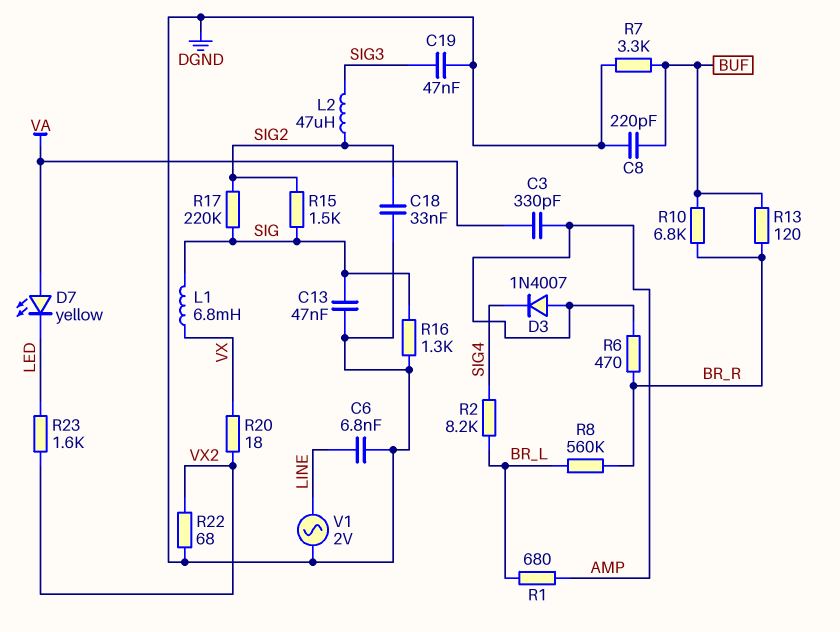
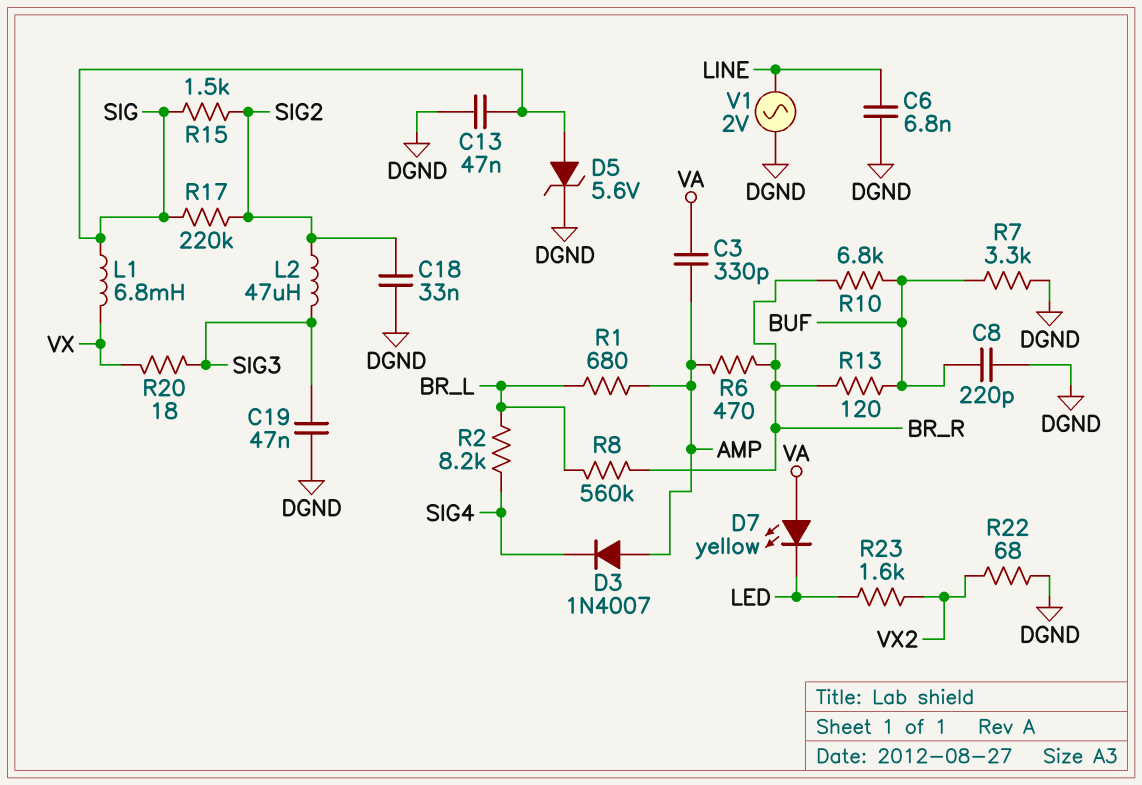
D5: none -> zener 5.6V (A SIG, K DGND)
R16: 1.3k (DGND, SIG) -> none
R20: 18 (VX, VX2) -> 18 (SIG3, VX)

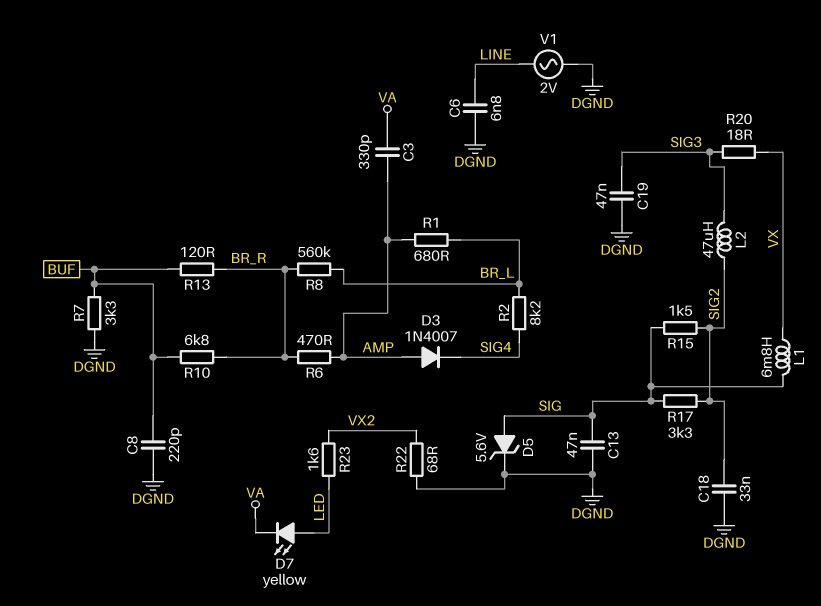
D7: LED yellow (A VA, K LED) -> LED yellow (A LED, K VA)
R17: 220k (SIG, SIG2) -> 3.3k (SIG, SIG2)

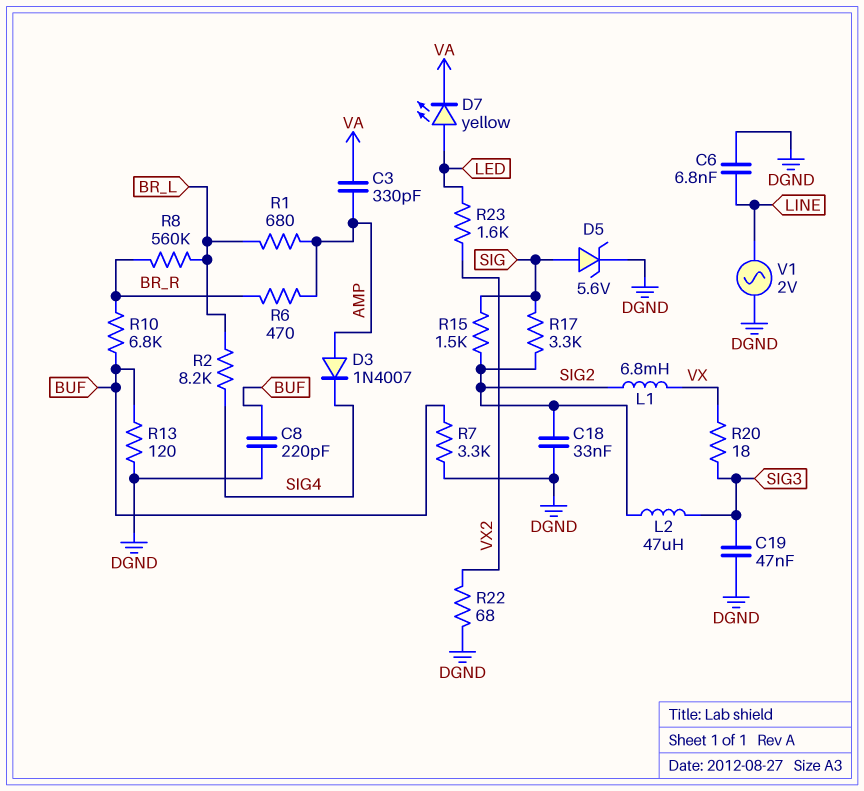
C13: 47nF (DGND, SIG) -> none
L1: 6.8mH (SIG, VX) -> 6.8mH (SIG2, VX)
R13: 120 (BR_R, BUF) -> 120 (BUF, DGND)

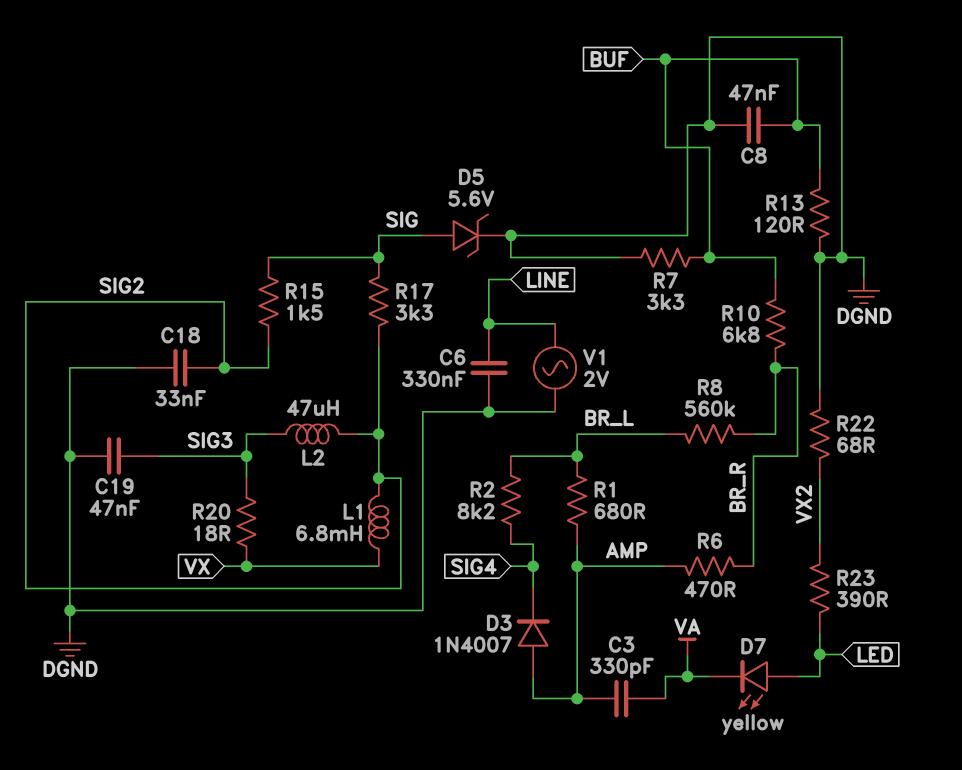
C6: 6.8nF (DGND, LINE) -> 330nF (DGND, LINE)
C8: 220pF (BUF, DGND) -> 47nF (BUF, DGND)
R23: 1.6k (LED, VX2) -> 390 (LED, VX2)

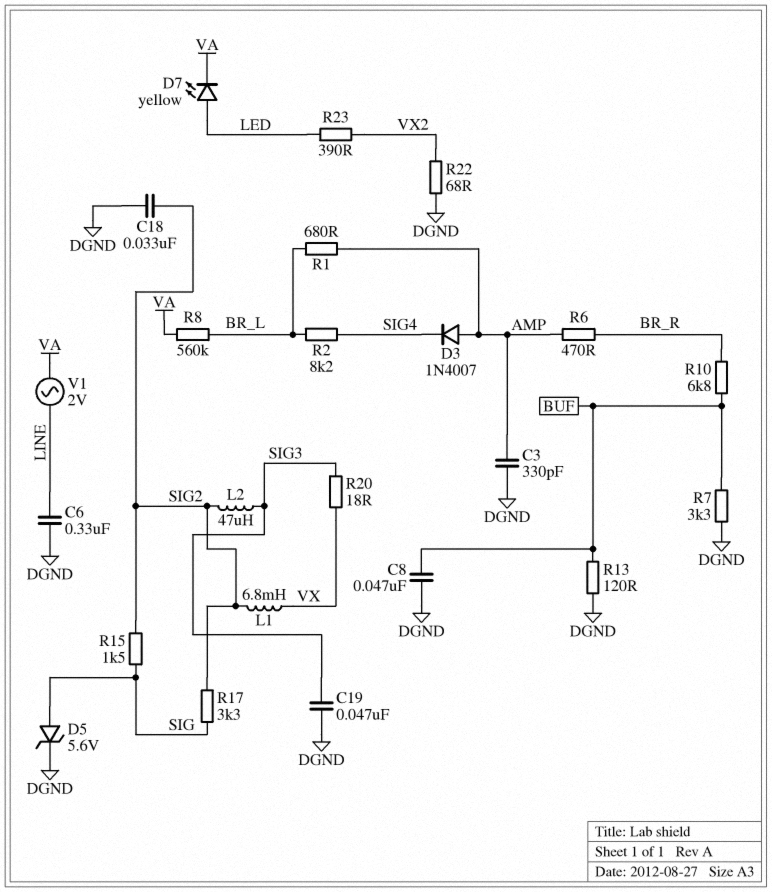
C3: 330pF (AMP, VA) -> 330pF (AMP, DGND)
R8: 560k (BR_L, BR_R) -> 560k (BR_L, VA)
V1: AC 2V (DGND, LINE) -> AC 2V (LINE, VA)

